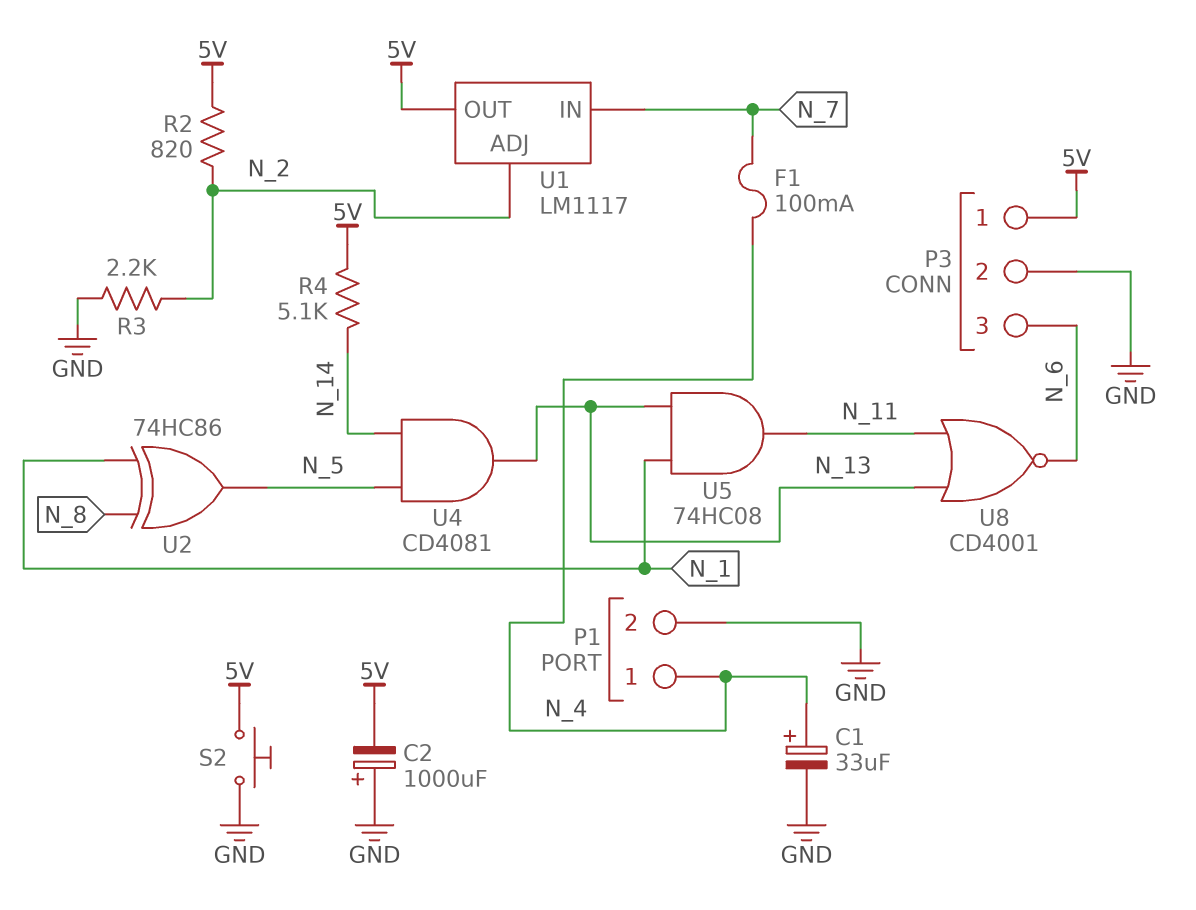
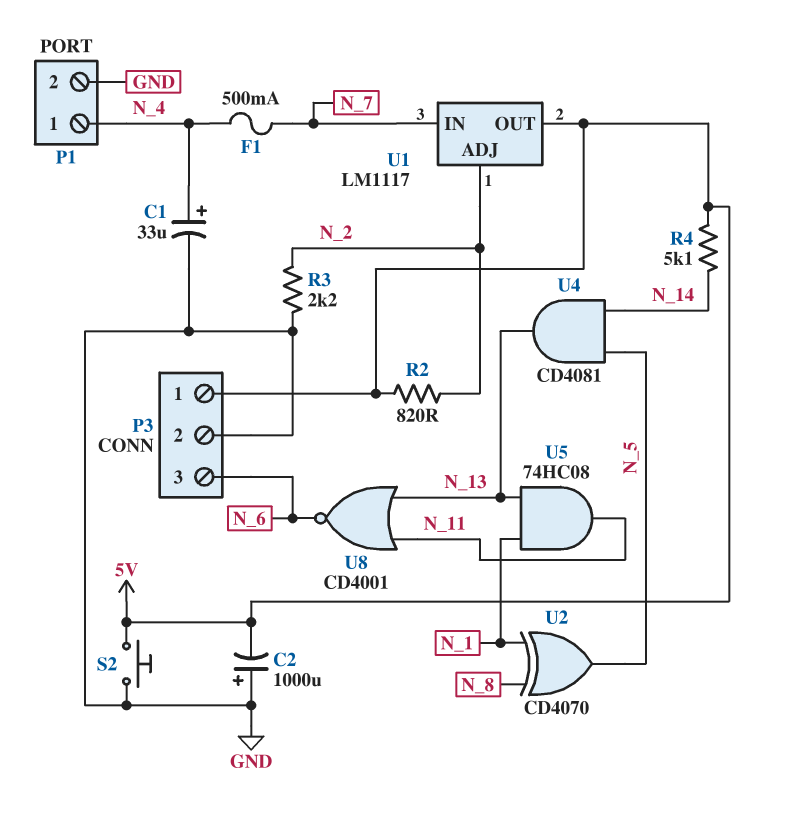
F1: 100mA (N_4, N_7) -> 500mA (N_4, N_7)
U2: XOR 74HC86 (in N_1, in N_8, out N_5) -> XOR CD4070 (in N_1, in N_8, out N_5)

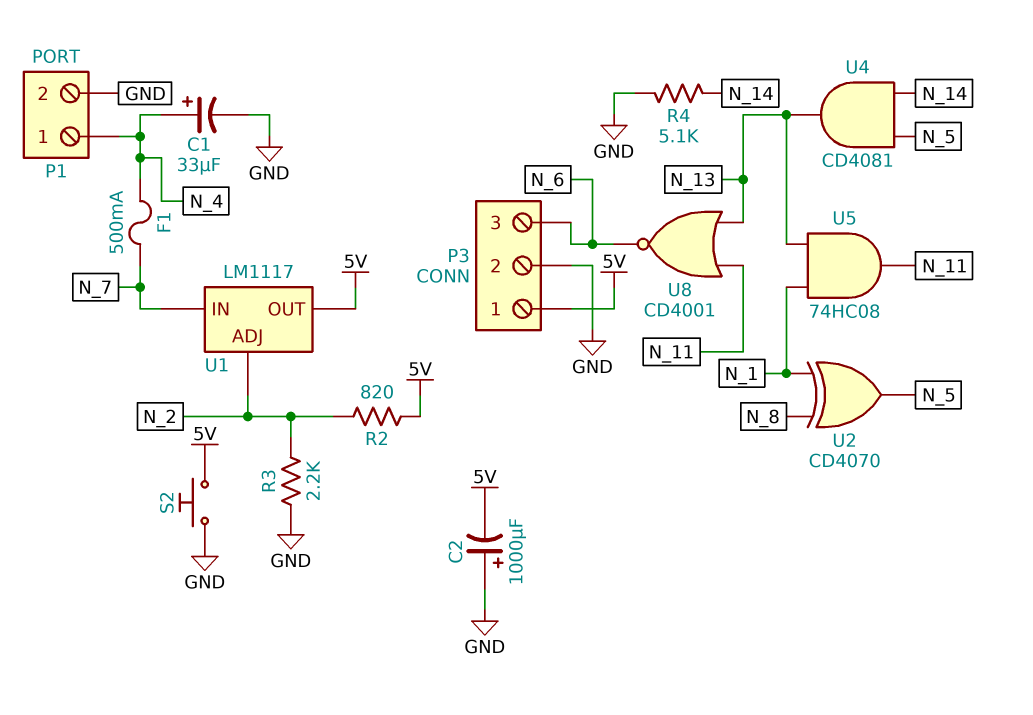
R4: 5.1k (5V, N_14) -> 5.1k (GND, N_14)

